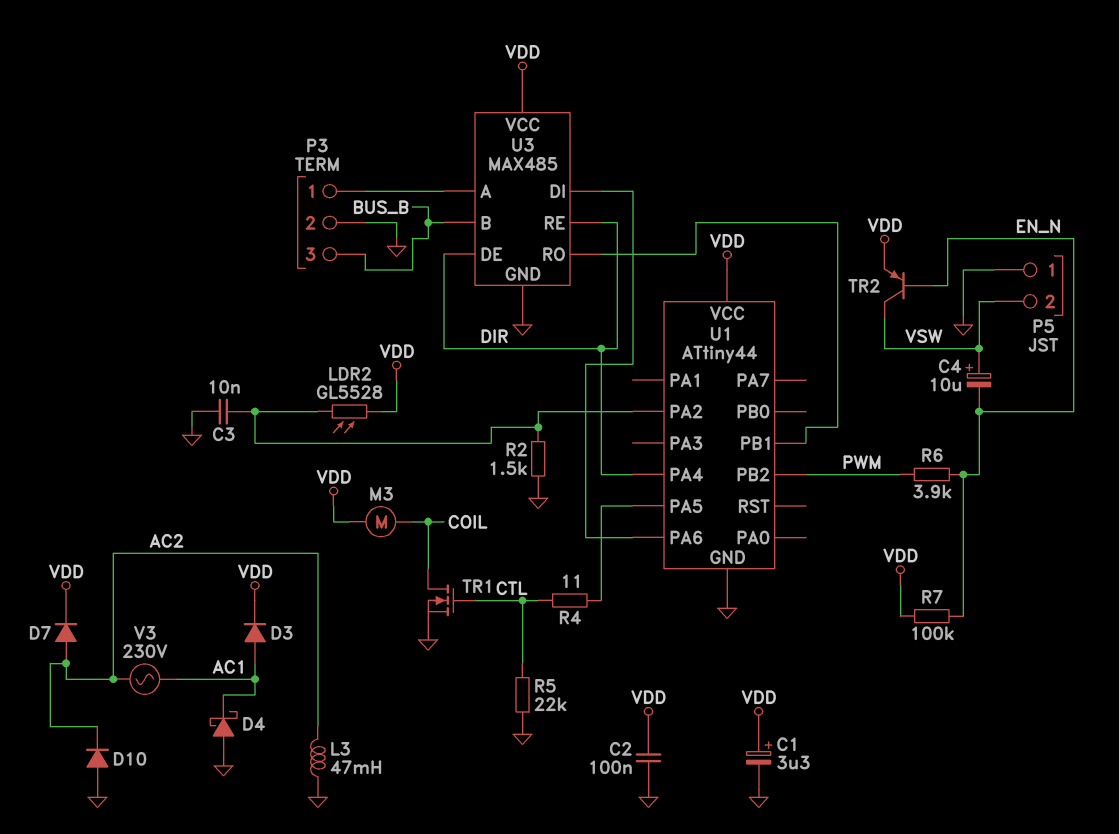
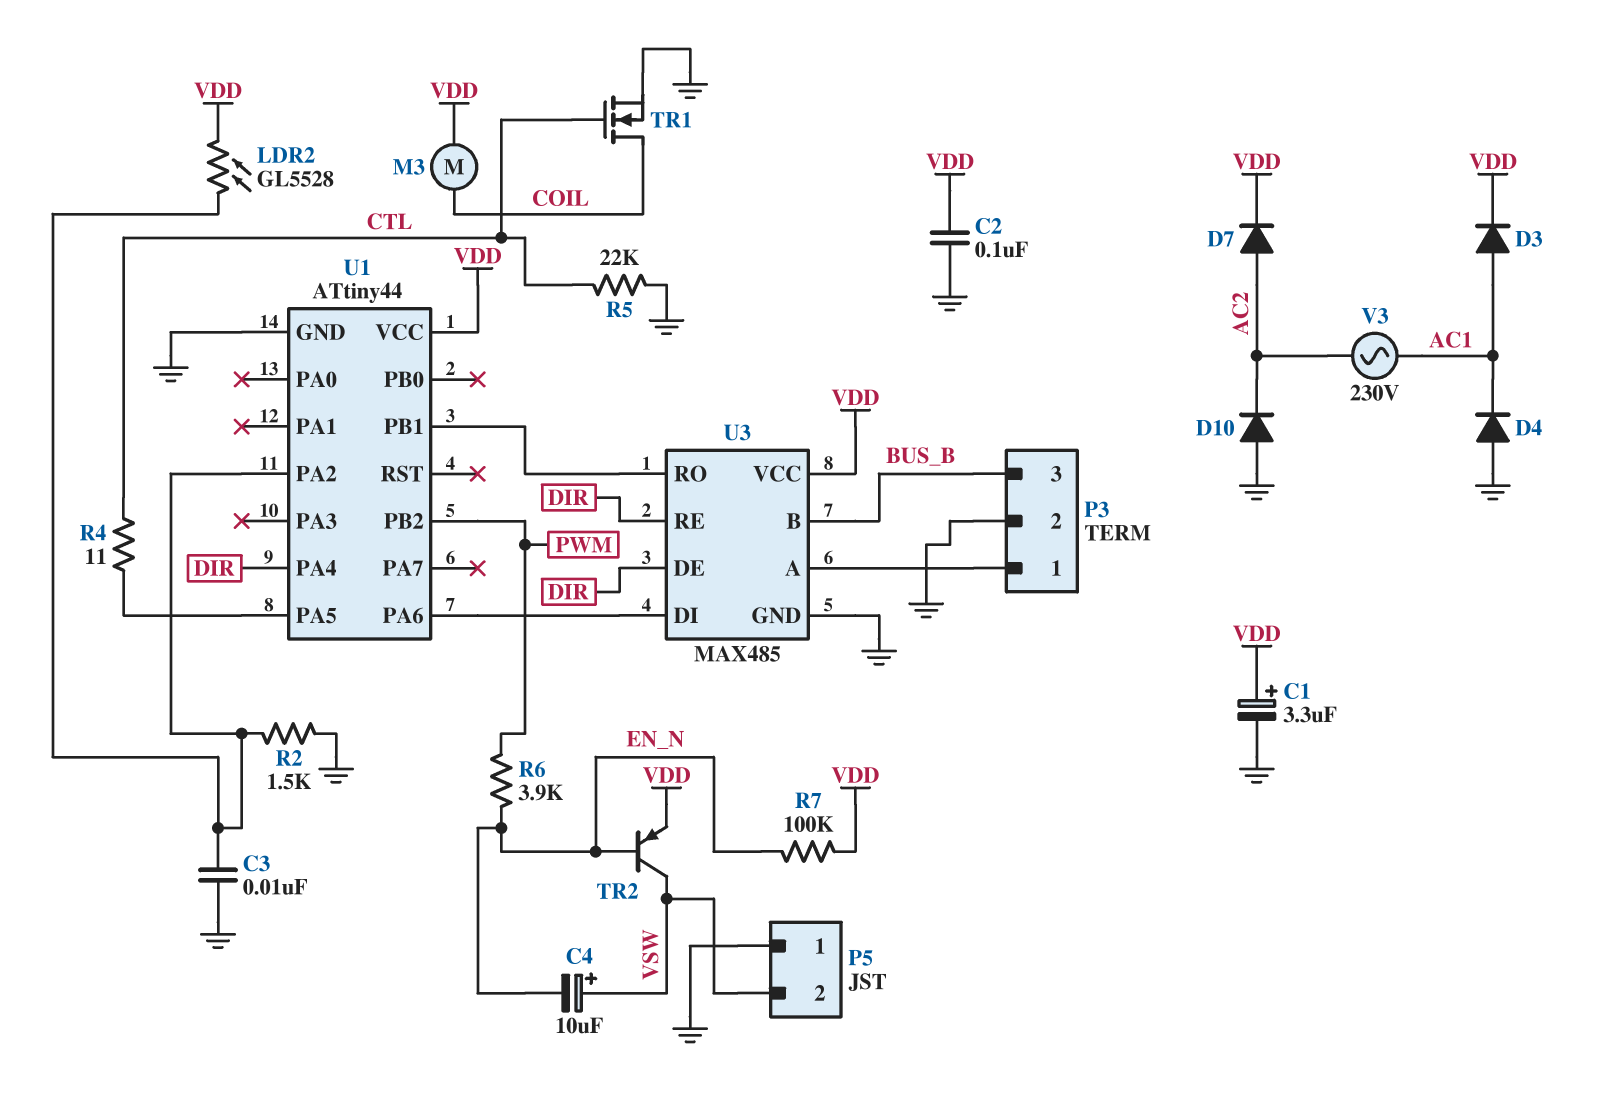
D4: schottky (A GND, K AC1) -> diode (A GND, K AC1)
L3: 47mH (AC2, GND) -> none

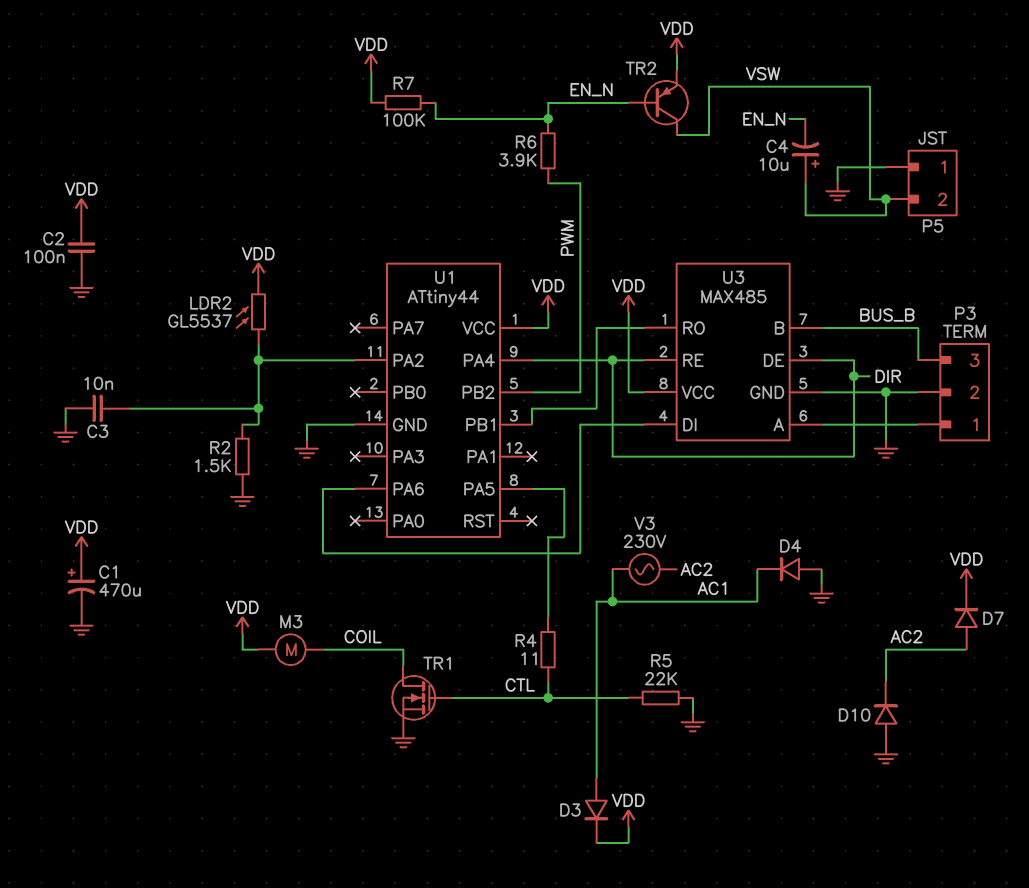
C1: 3.3uF (plus VDD, minus GND) -> 470uF (plus VDD, minus GND)
LDR2: GL5528 (U1/PA2, VDD) -> GL5537 (U1/PA2, VDD)

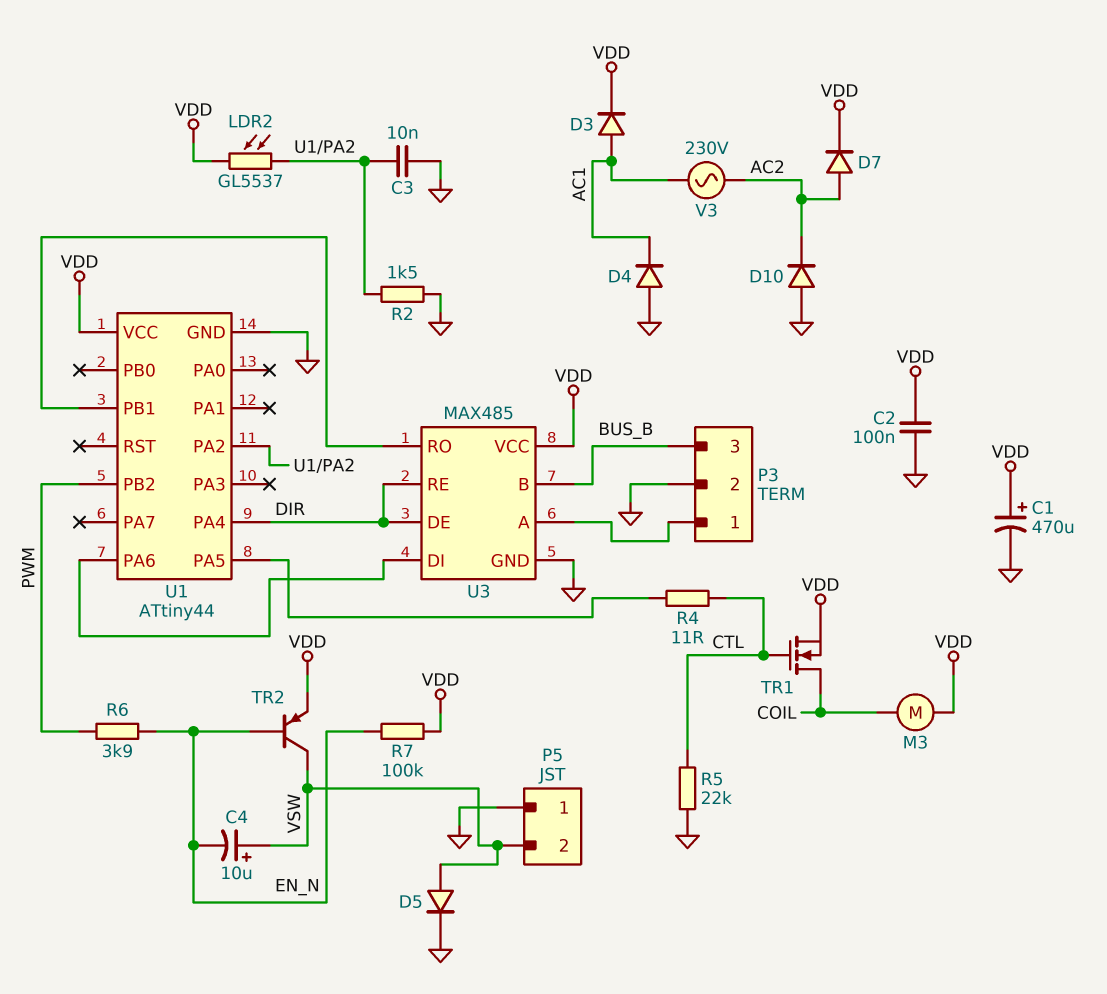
D5: none -> diode (A VSW, K GND)
TR1: NMOS (G CTL, D COIL, S GND) -> NMOS (G CTL, D COIL, S VDD)

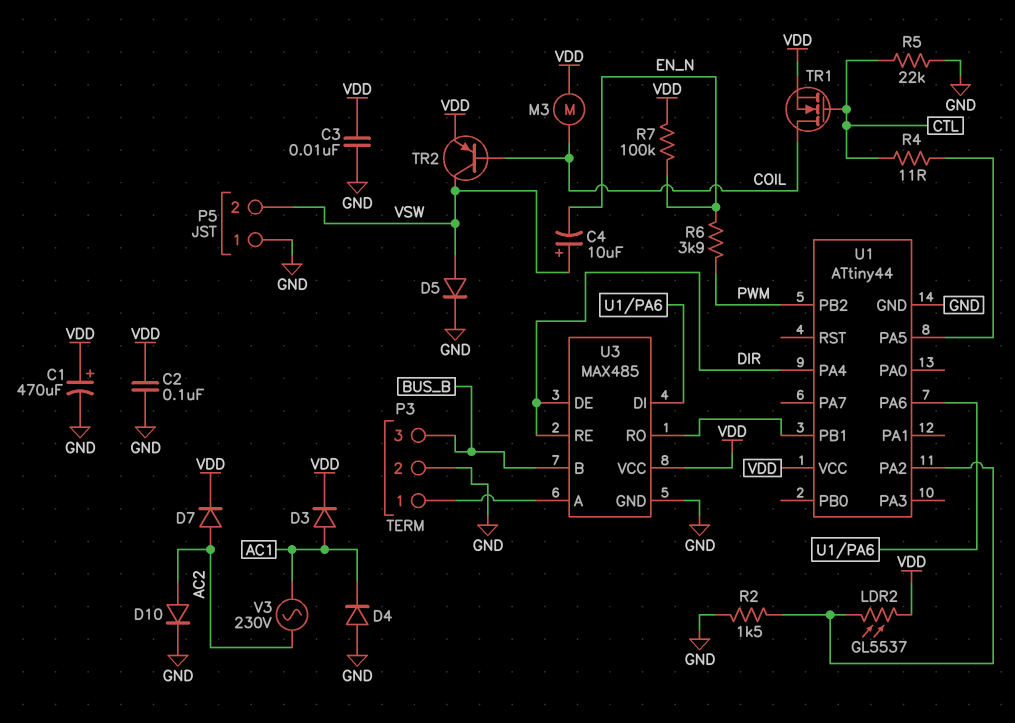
C3: 10nF (GND, U1/PA2) -> 10nF (GND, VDD)
D10: diode (A GND, K AC2) -> diode (A AC2, K GND)
TR2: PNP (B EN_N, C VSW, E VDD) -> PNP (B COIL, C VSW, E VDD)

